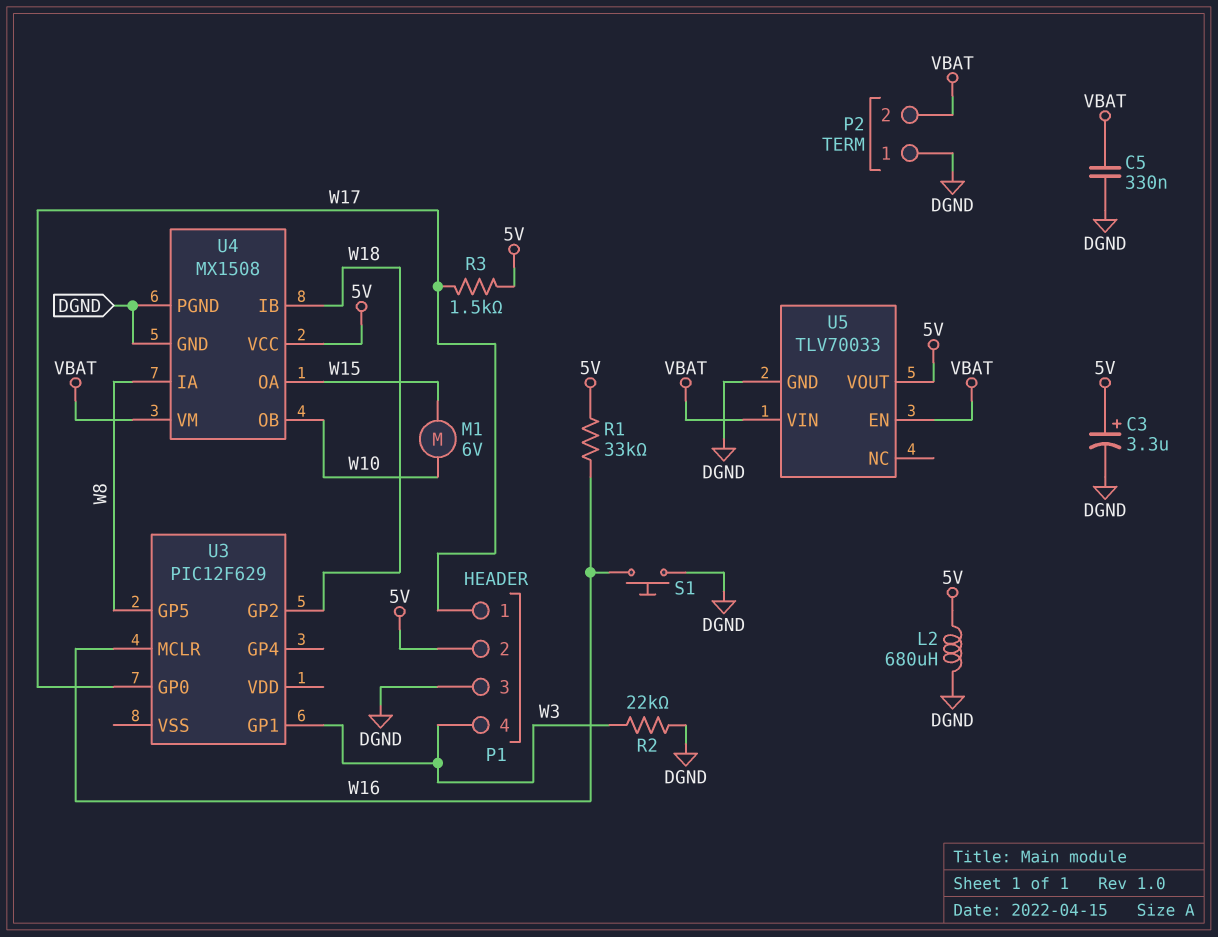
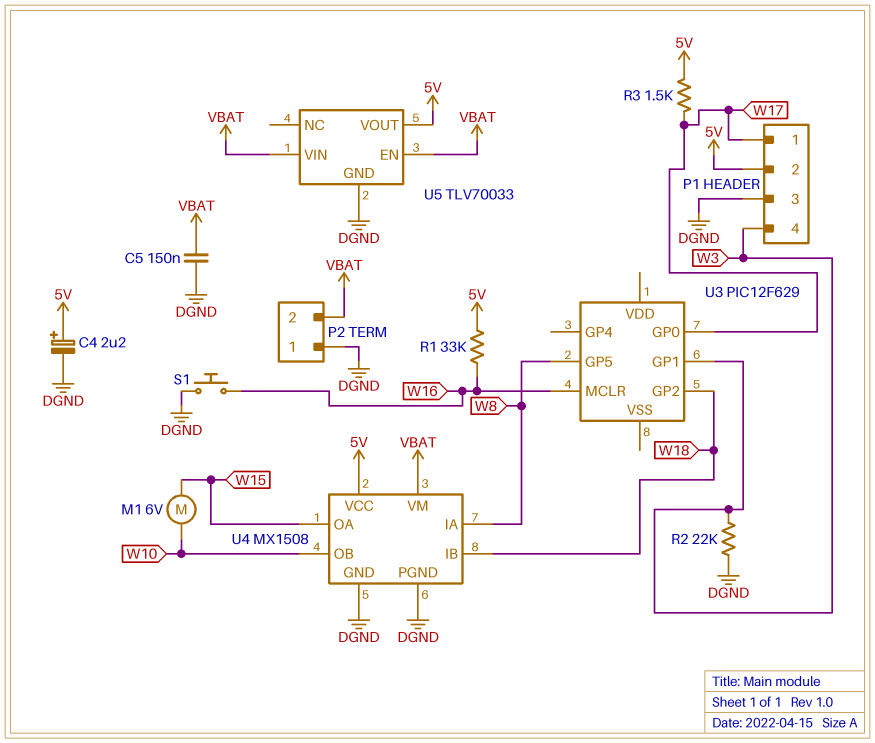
C3: 3.3uF (plus 5V, minus DGND) -> none
C4: none -> 2.2uF (plus 5V, minus DGND)
C5: 330nF (DGND, VBAT) -> 150nF (DGND, VBAT)
L2: 680uH (5V, DGND) -> none

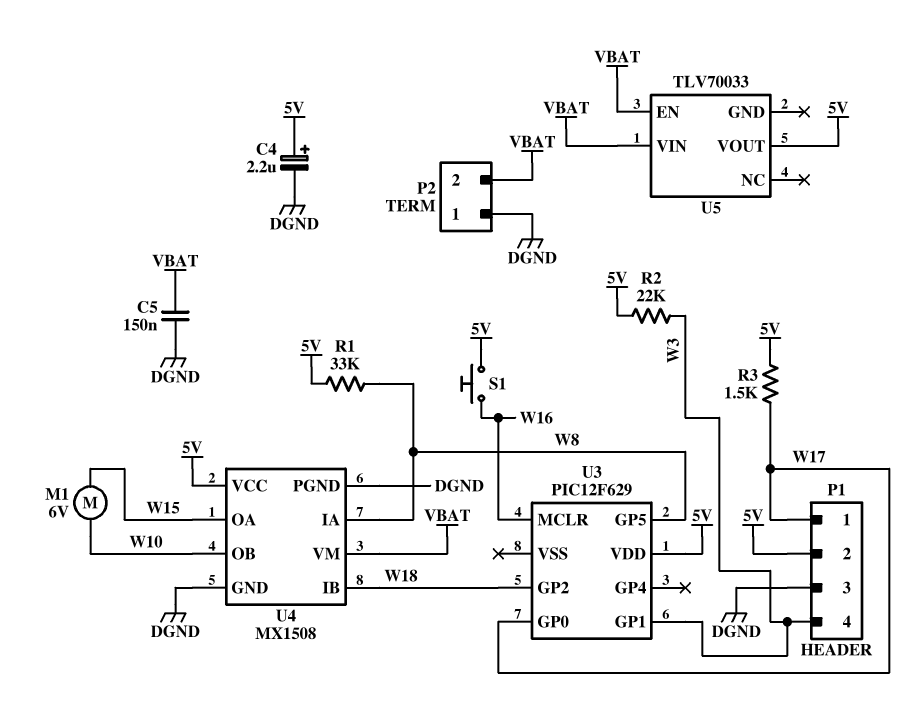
R1: 33k (5V, W16) -> 33k (5V, W8)
R2: 22k (DGND, W3) -> 22k (5V, W3)
S1: button (DGND, W16) -> button (5V, W16)
U3 pin VDD: none -> 5V
U5 pin GND: DGND -> none

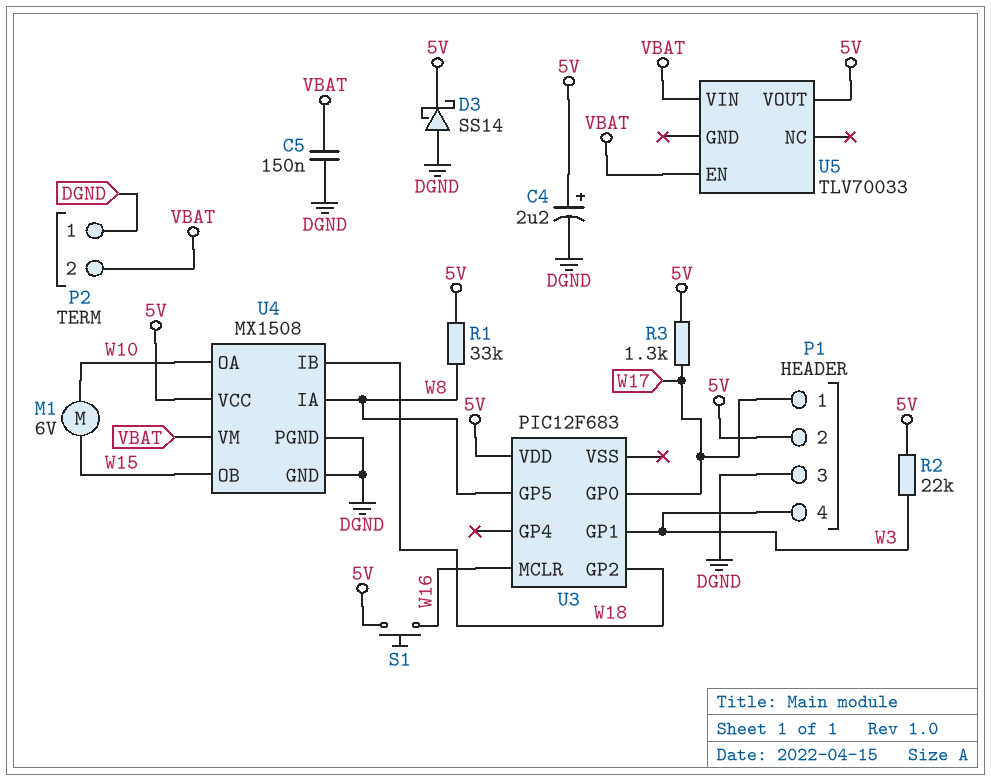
D3: none -> schottky SS14 (A DGND, K 5V)
R3: 1.5k (5V, W17) -> 1.3k (5V, W17)
U3: PIC12F629 -> PIC12F683
U4 pin OA: W15 -> W10
U4 pin OB: W10 -> W15

